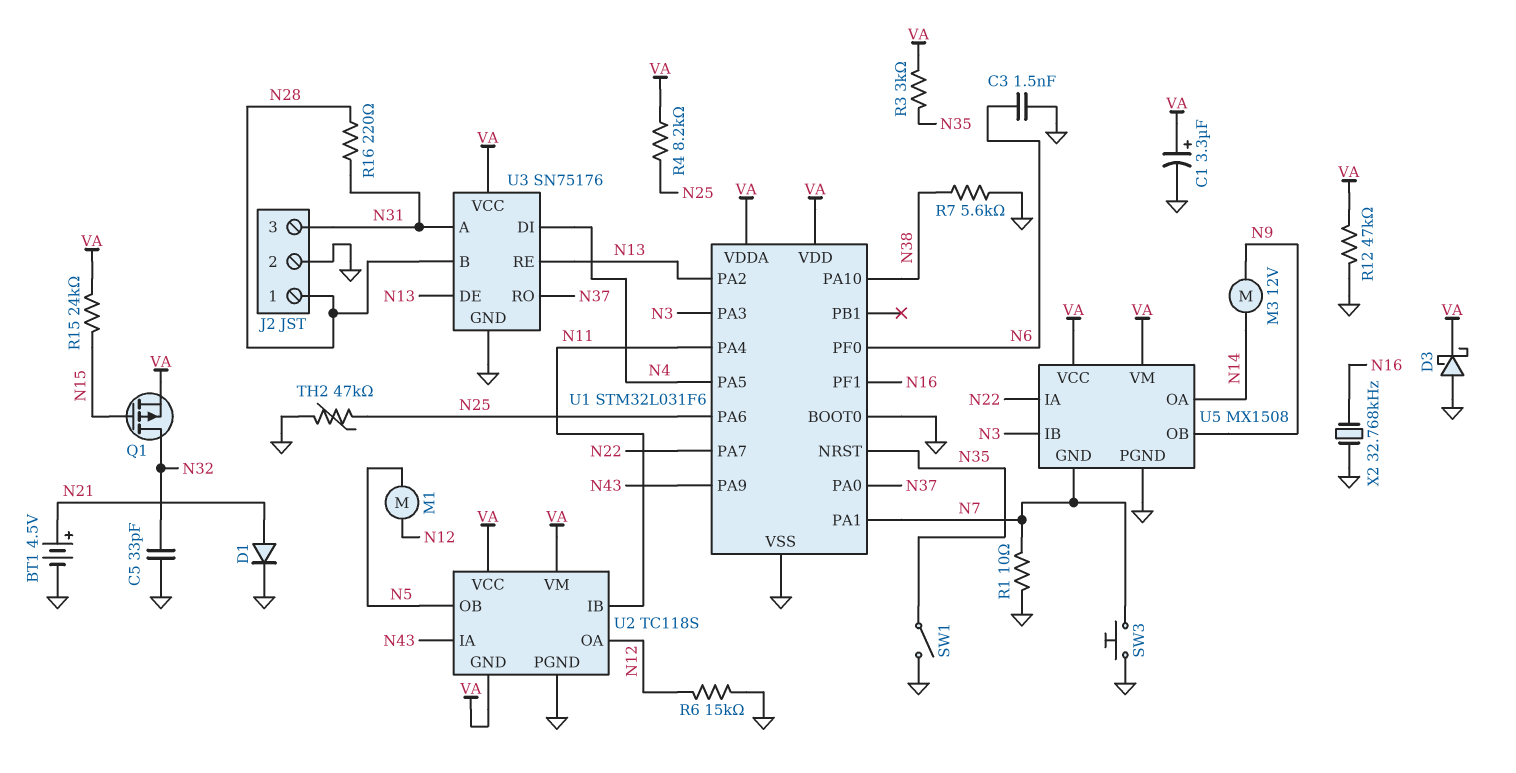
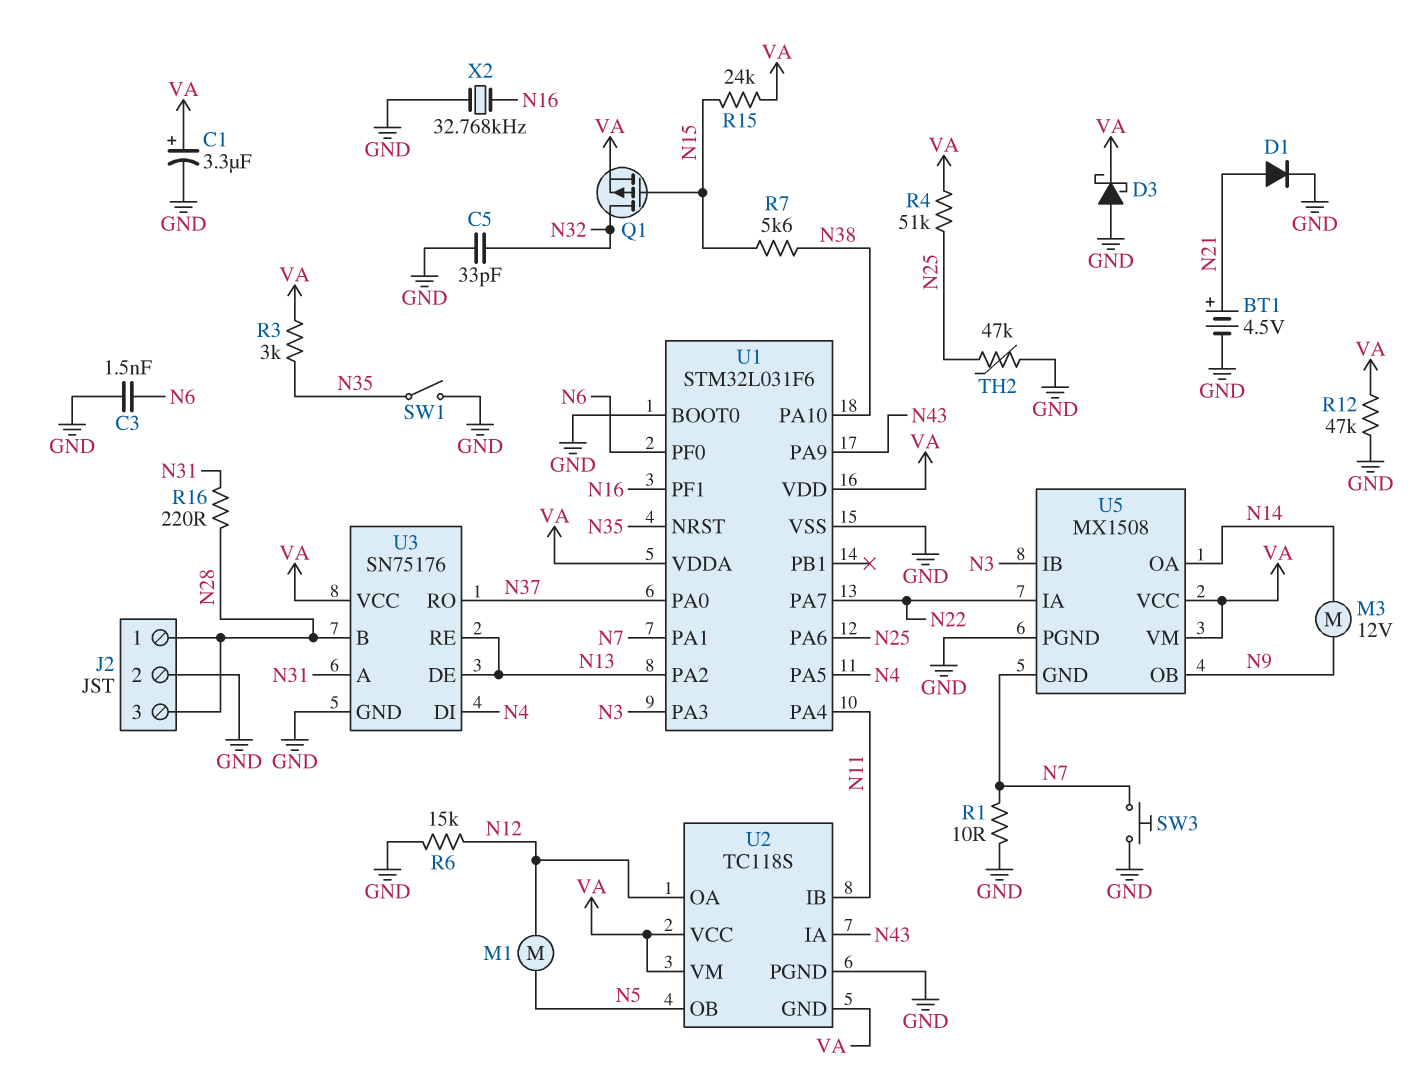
J2 pin 3: N31 -> N28
R4: 8.2k (N25, VA) -> 51k (N25, VA)
R7: 5.6k (GND, N38) -> 5.6k (N15, N38)

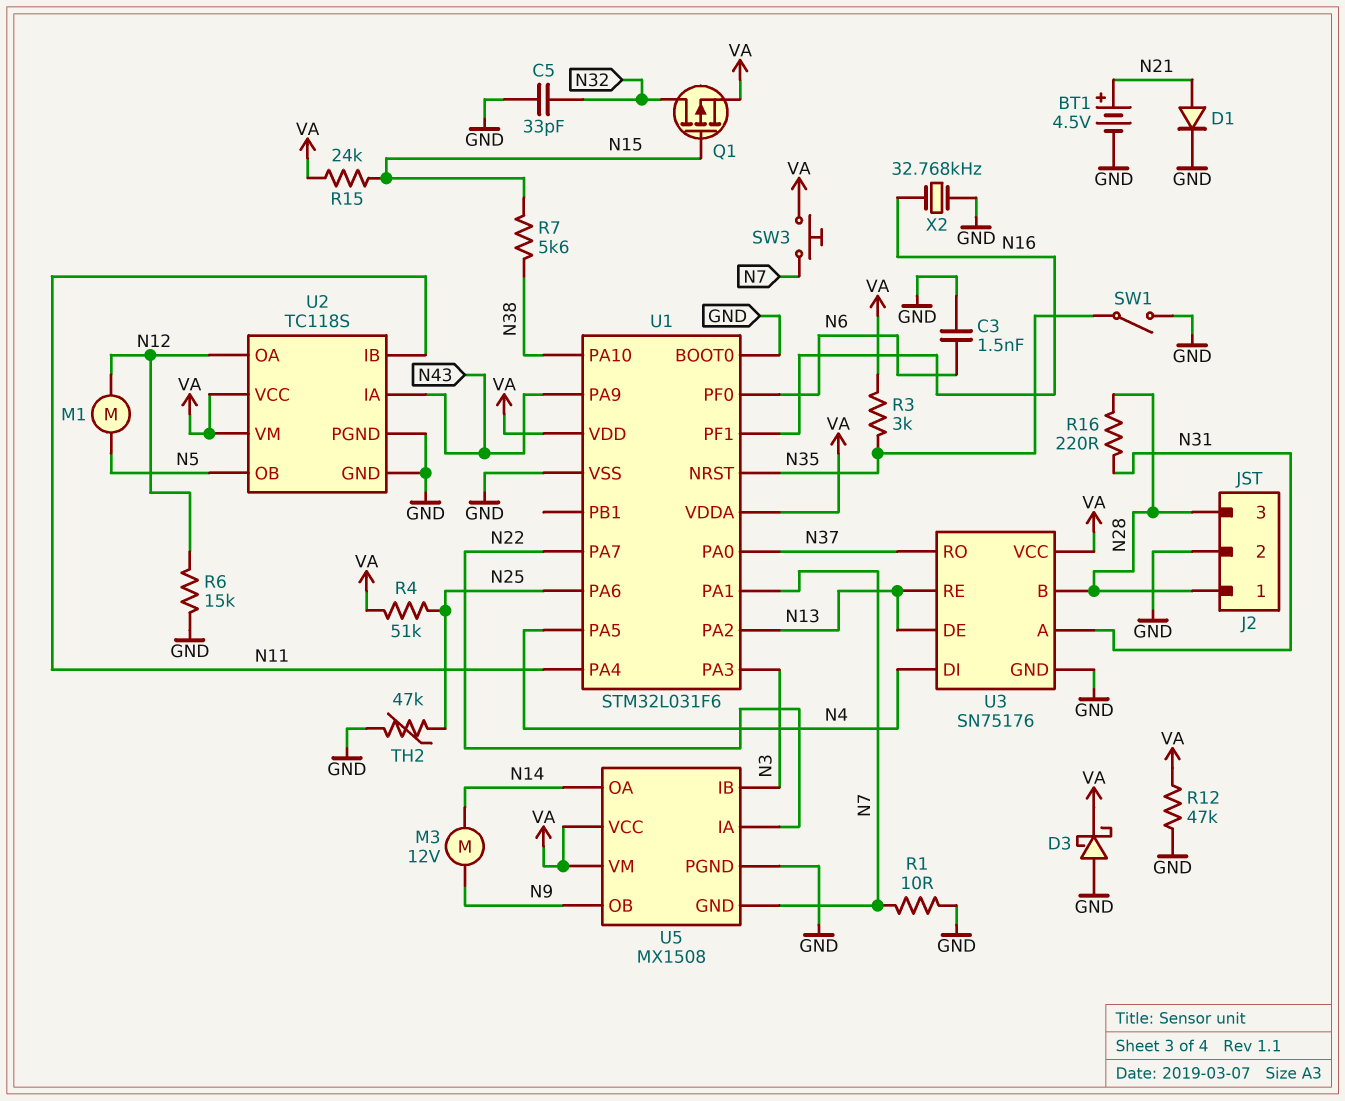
C1: 3.3uF (plus VA, minus GND) -> none
SW3: button (GND, N7) -> button (N7, VA)
U2 pin GND: VA -> GND

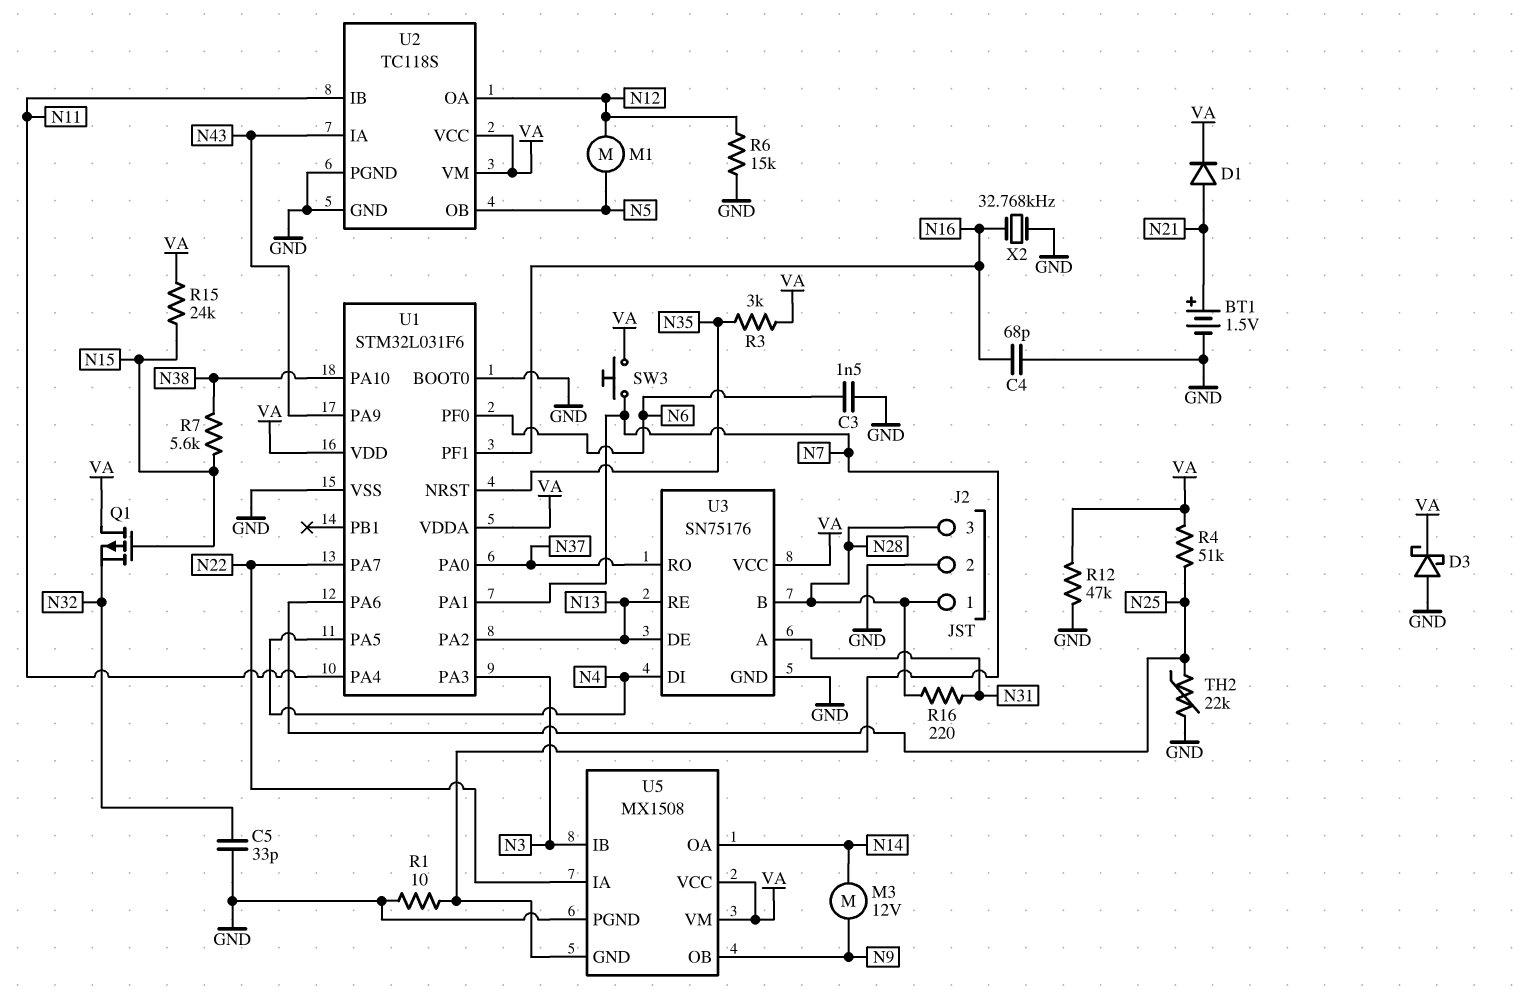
BT1: 4.5V (plus N21, minus GND) -> 1.5V (plus N21, minus GND)
C4: none -> 68pF (GND, N16)
D1: diode (A N21, K GND) -> diode (A N21, K VA)
Q1: PMOS (G N15, D N32, S VA) -> PMOS (G N15, D VA, S N32)
SW1: switch (GND, N35) -> none
TH2: 47k (GND, N25) -> 22k (GND, N25)

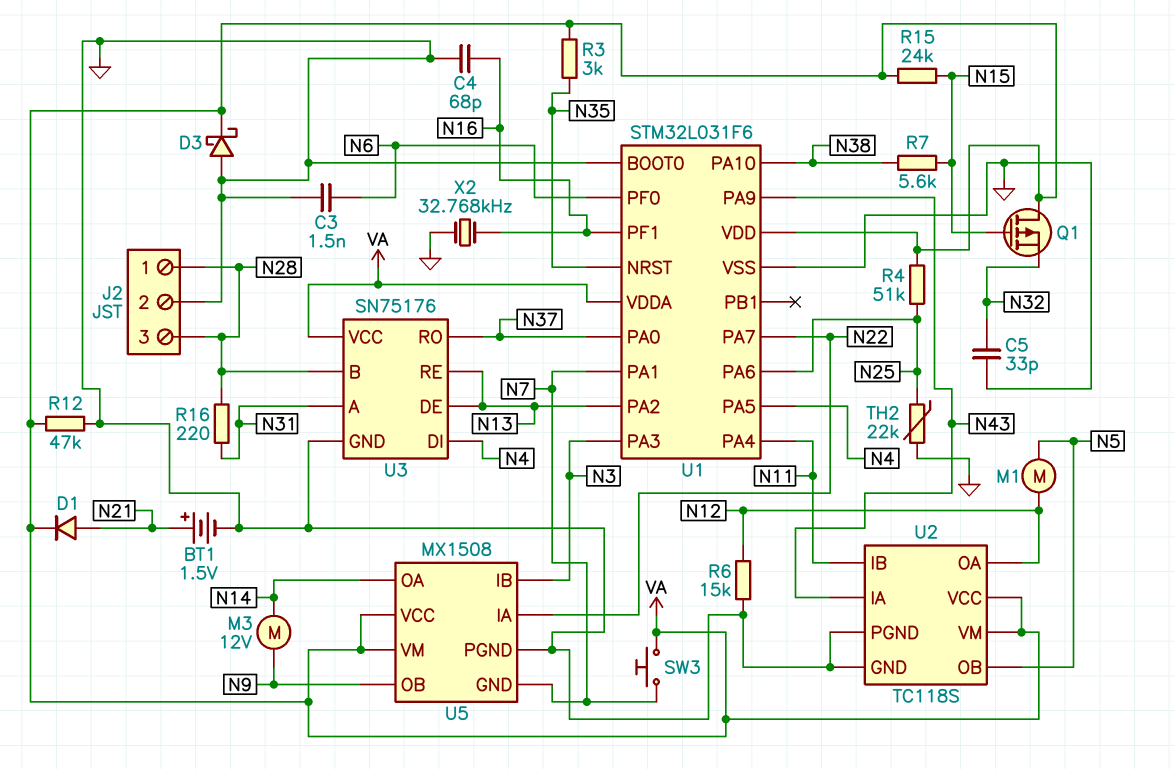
R1: 10 (GND, N7) -> none

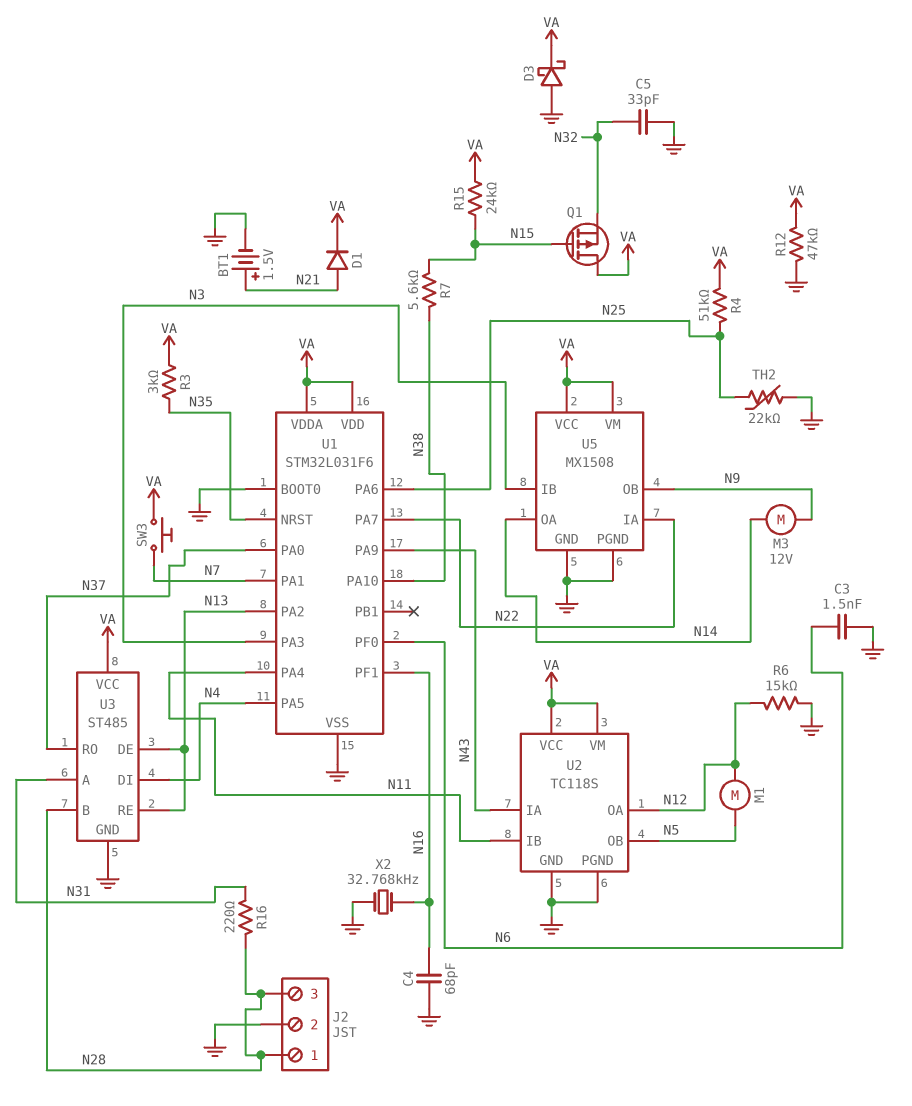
U3: SN75176 -> ST485
U5 pin GND: N7 -> GND

